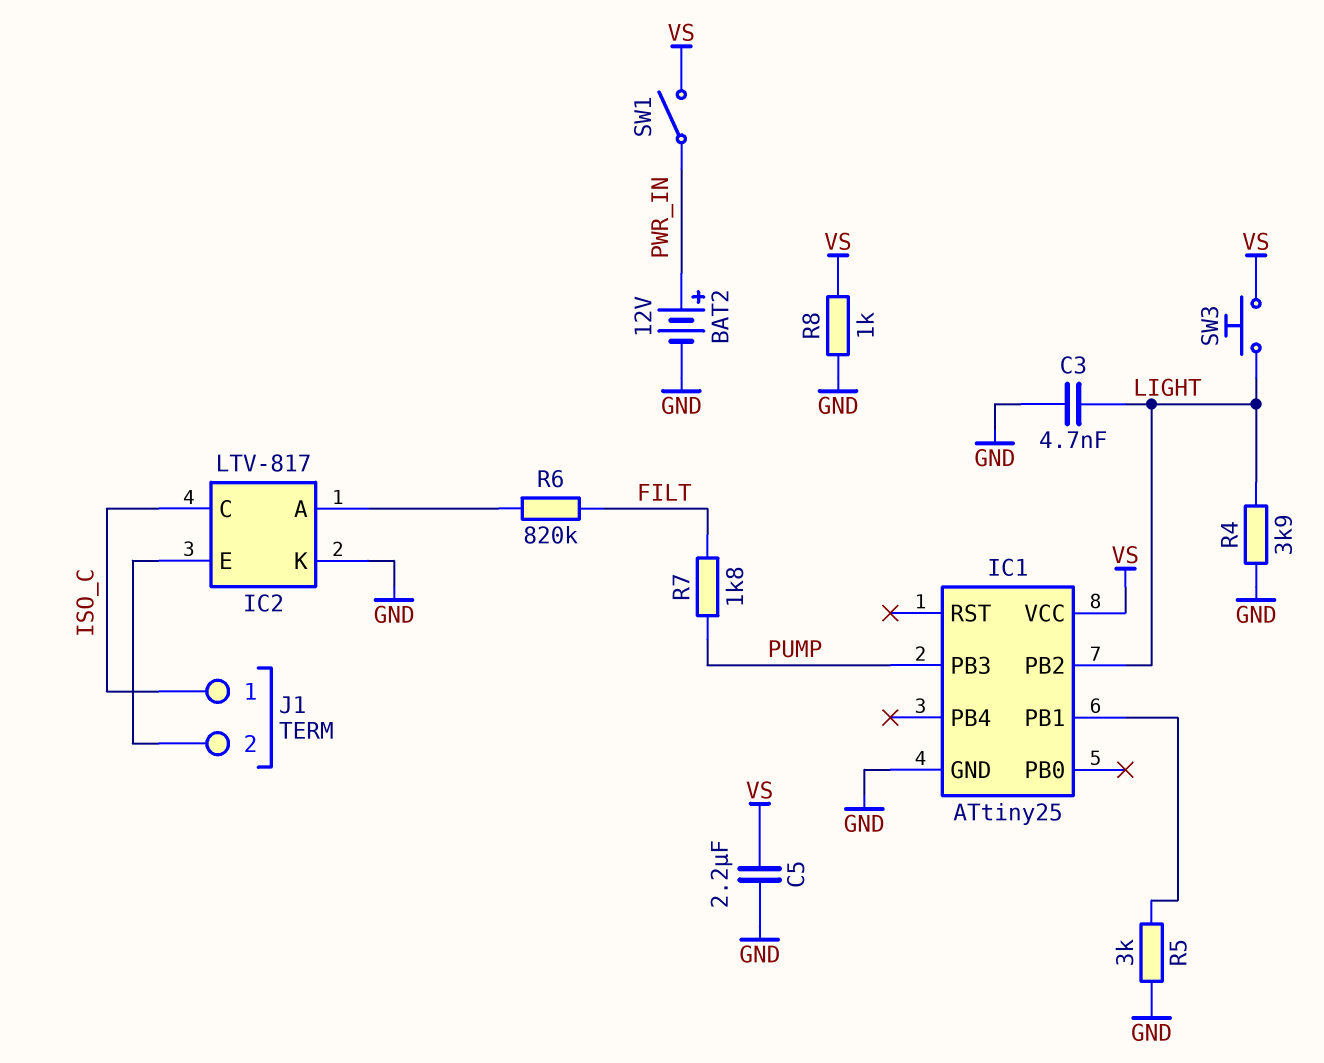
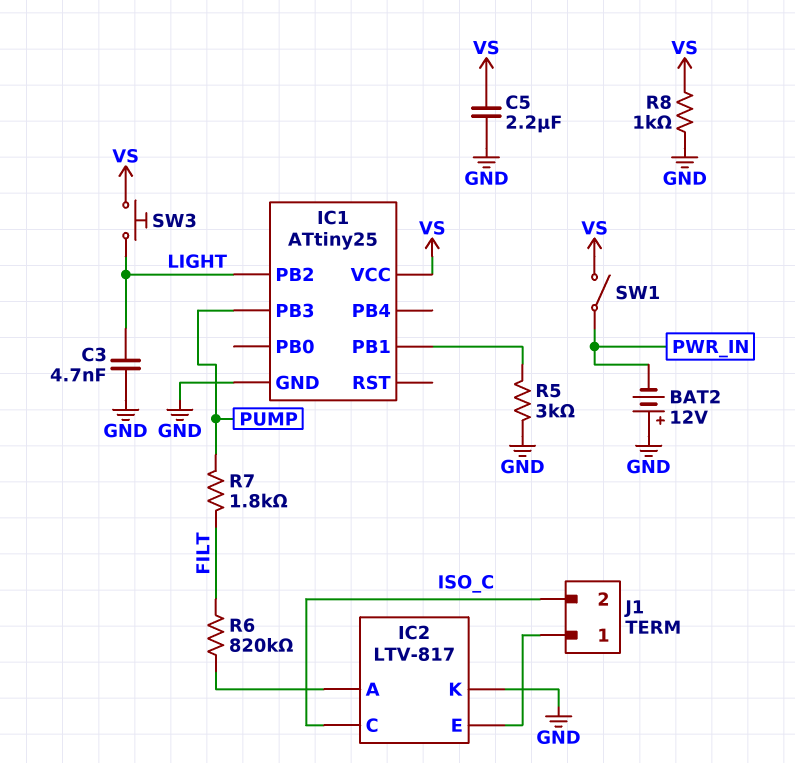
BAT2: 12V (plus PWR_IN, minus GND) -> 12V (plus GND, minus PWR_IN)
J1 pin 1: ISO_C -> IC2/E
J1 pin 2: IC2/E -> ISO_C
R4: 3.9k (GND, LIGHT) -> none

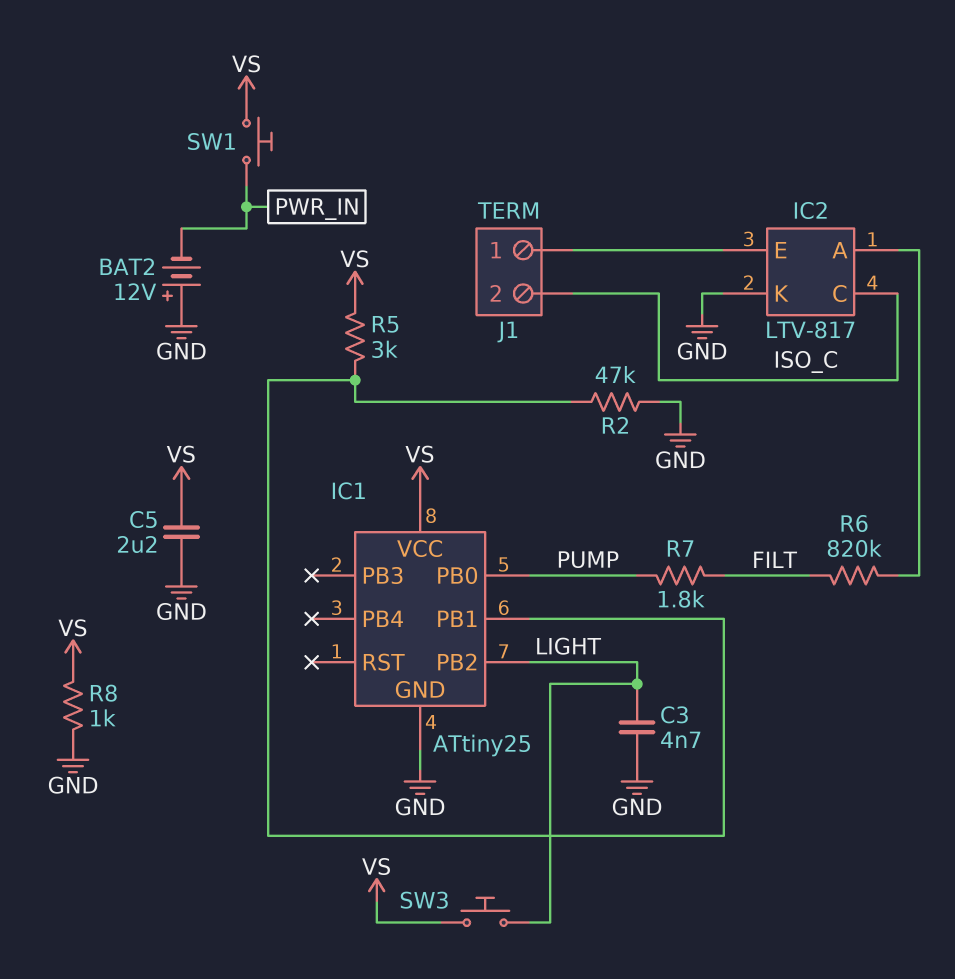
IC1 pin PB0: none -> PUMP
IC1 pin PB3: PUMP -> none
R2: none -> 47k (GND, IC1/PB1)
R5: 3k (GND, IC1/PB1) -> 3k (IC1/PB1, VS)
SW1: switch (PWR_IN, VS) -> button (PWR_IN, VS)

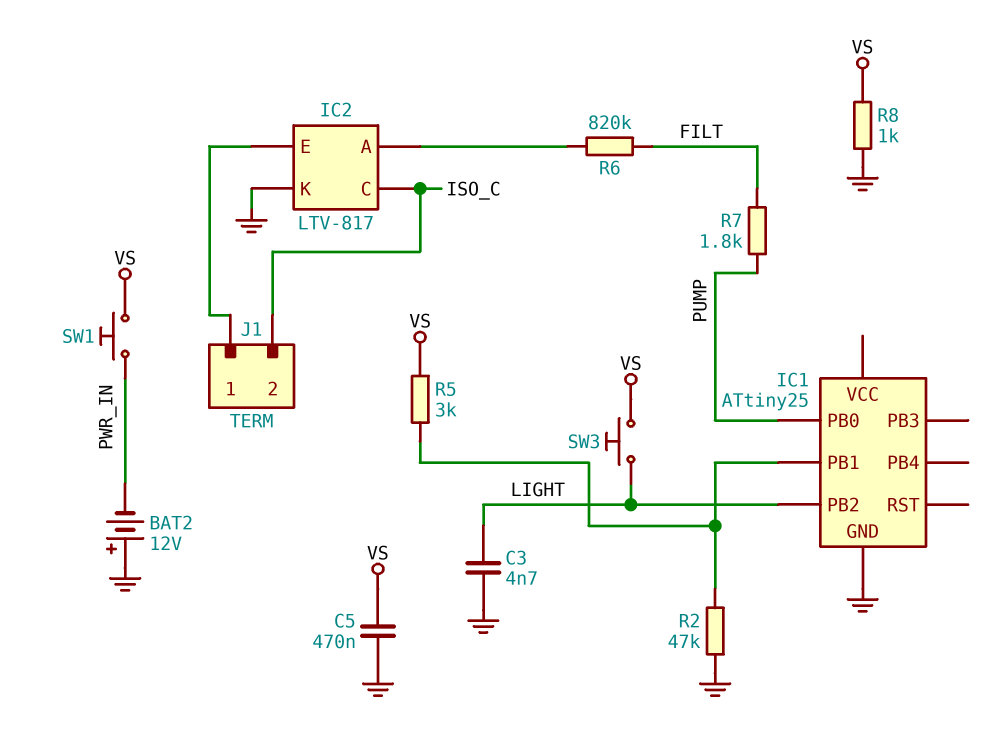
C5: 2.2uF (GND, VS) -> 470nF (GND, VS)
IC1 pin VCC: VS -> none

